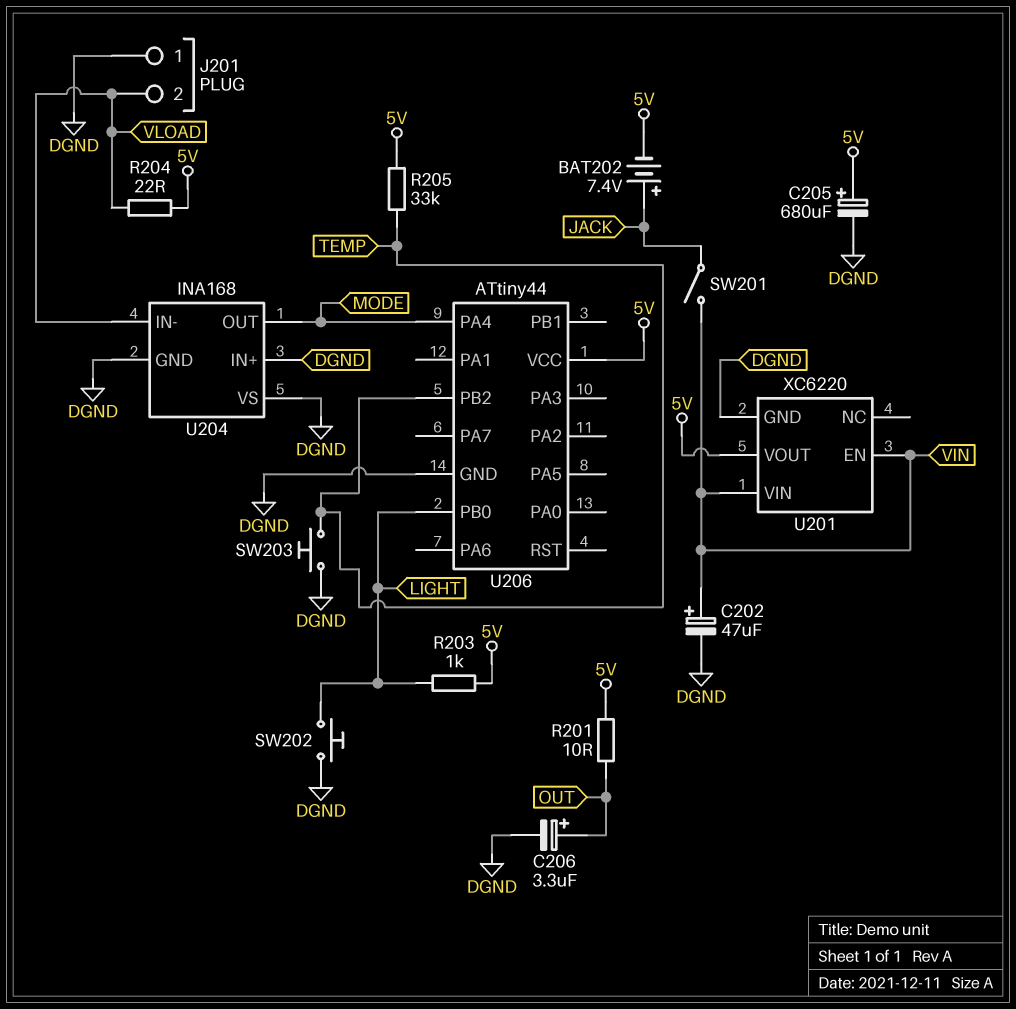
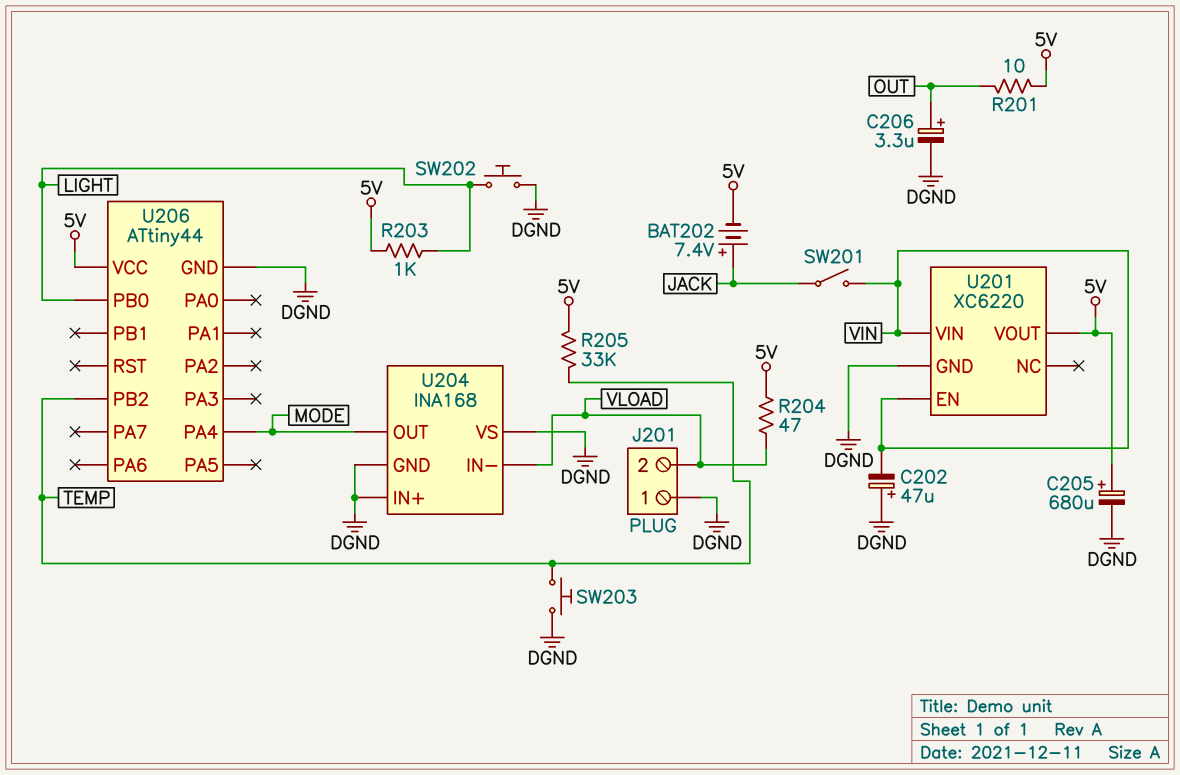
C202: 47uF (plus VIN, minus DGND) -> 47uF (plus DGND, minus VIN)
R204: 22 (5V, VLOAD) -> 47 (5V, VLOAD)

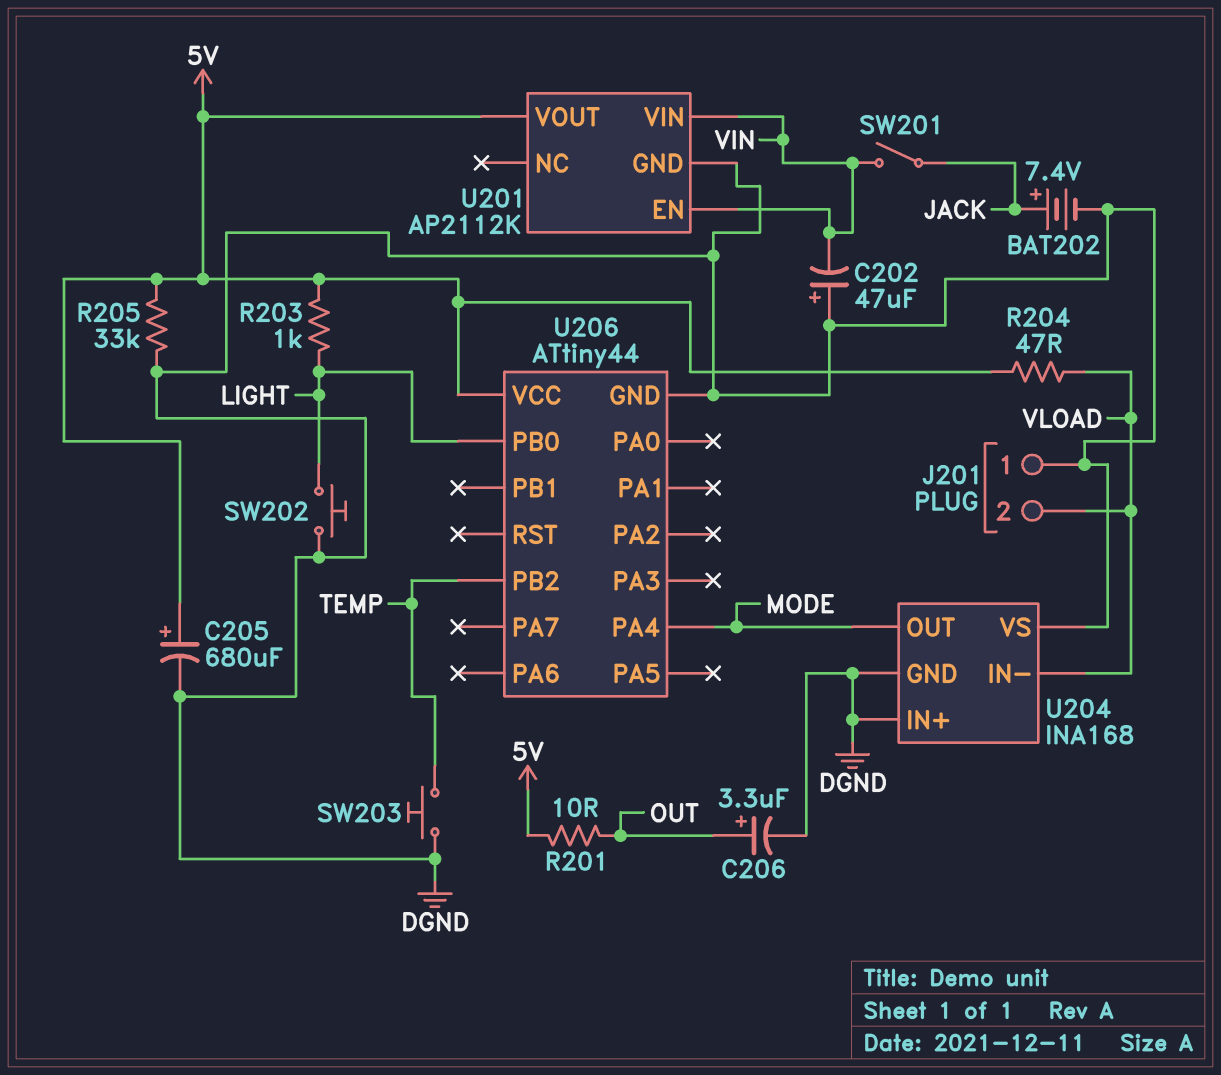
BAT202: 7.4V (plus JACK, minus 5V) -> 7.4V (plus JACK, minus DGND)
R205: 33k (5V, TEMP) -> 33k (5V, DGND)
U201: XC6220 -> AP2112K

